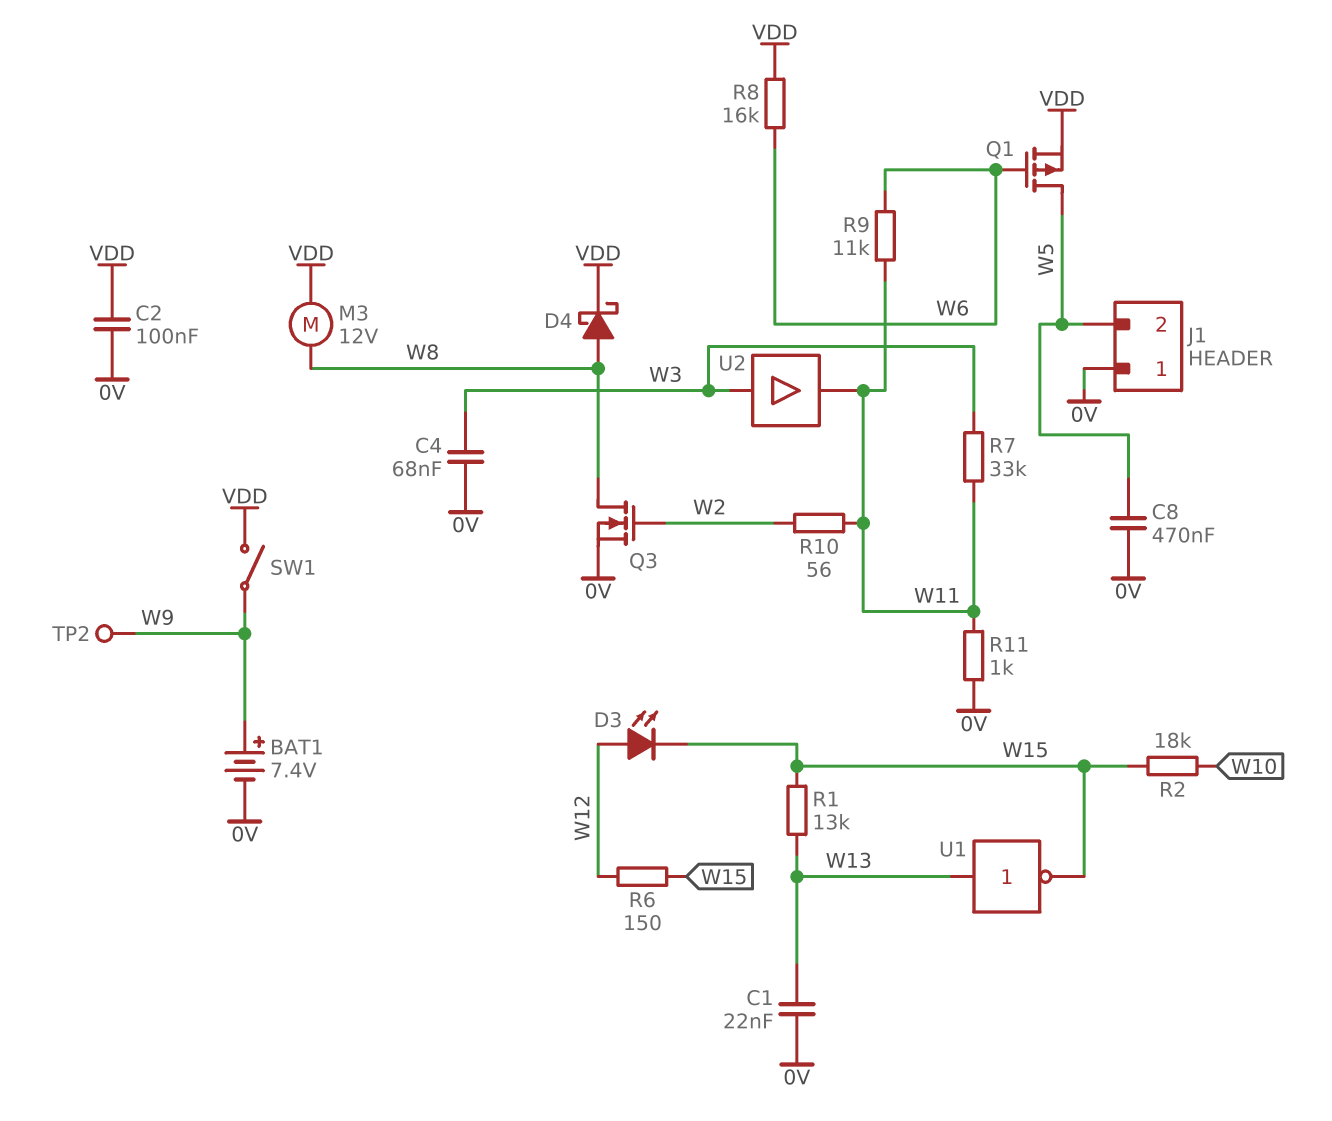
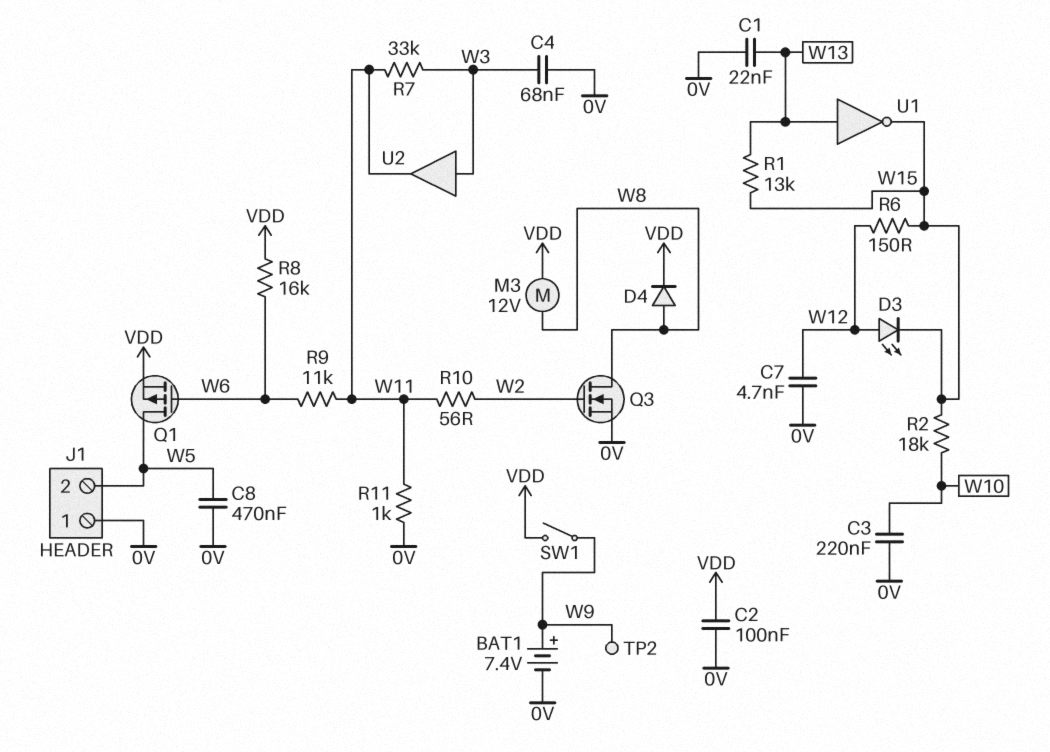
C3: none -> 220nF (0V, W10)
C7: none -> 4.7nF (0V, W12)
D4: schottky (A W8, K VDD) -> diode (A W8, K VDD)

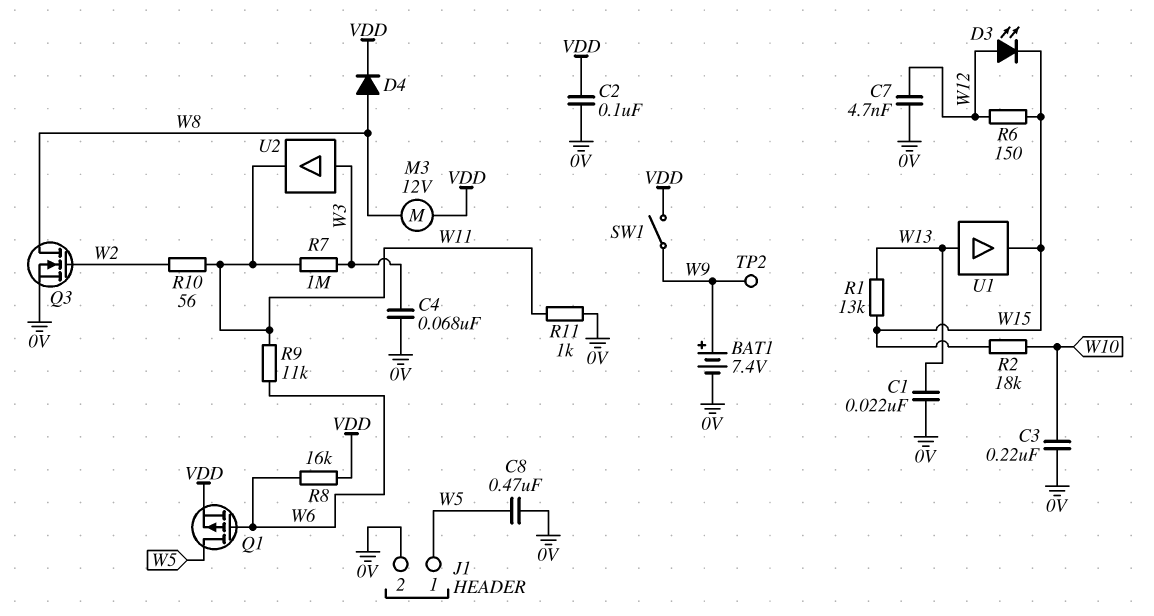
J1 pin 1: 0V -> W5
J1 pin 2: W5 -> 0V
R7: 33k (W3, W11) -> 1M (W3, W11)
U1: NOT (in W13, out W15) -> buffer (in W13, out W15)

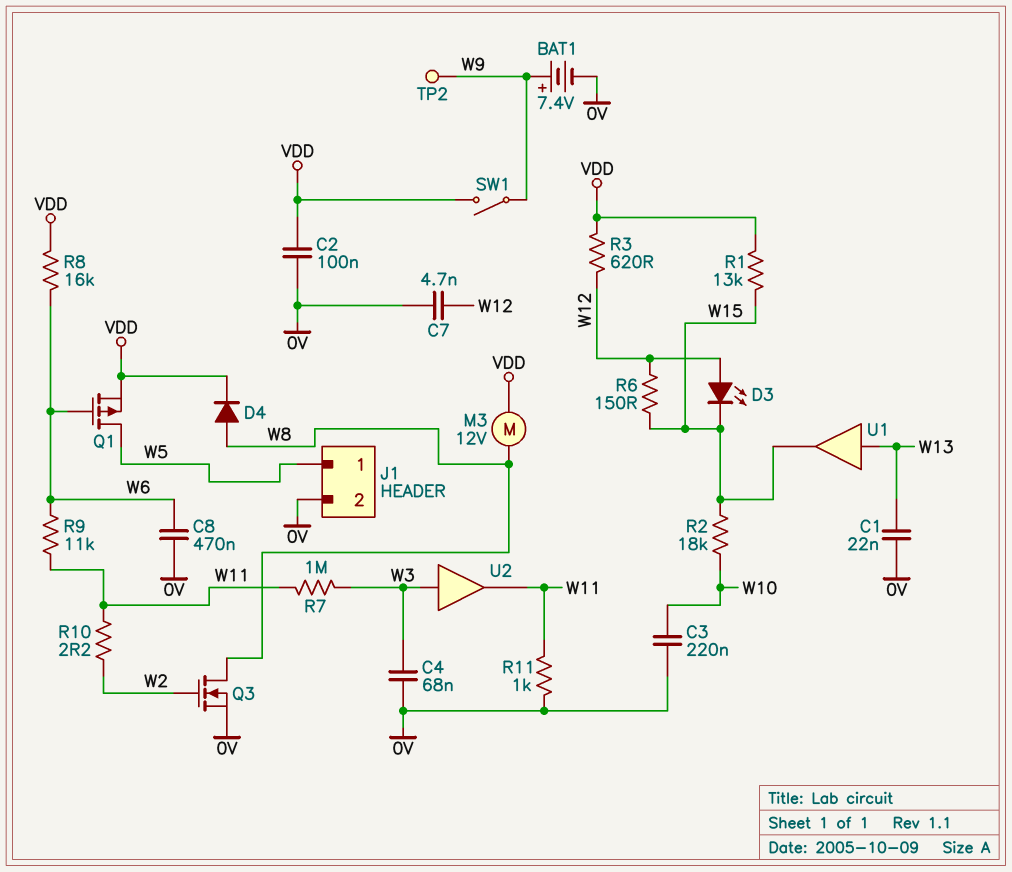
C8: 470nF (0V, W5) -> 470nF (0V, W6)
R1: 13k (W13, W15) -> 13k (VDD, W15)
R3: none -> 620 (VDD, W12)
R10: 56 (W2, W11) -> 2.2 (W2, W11)

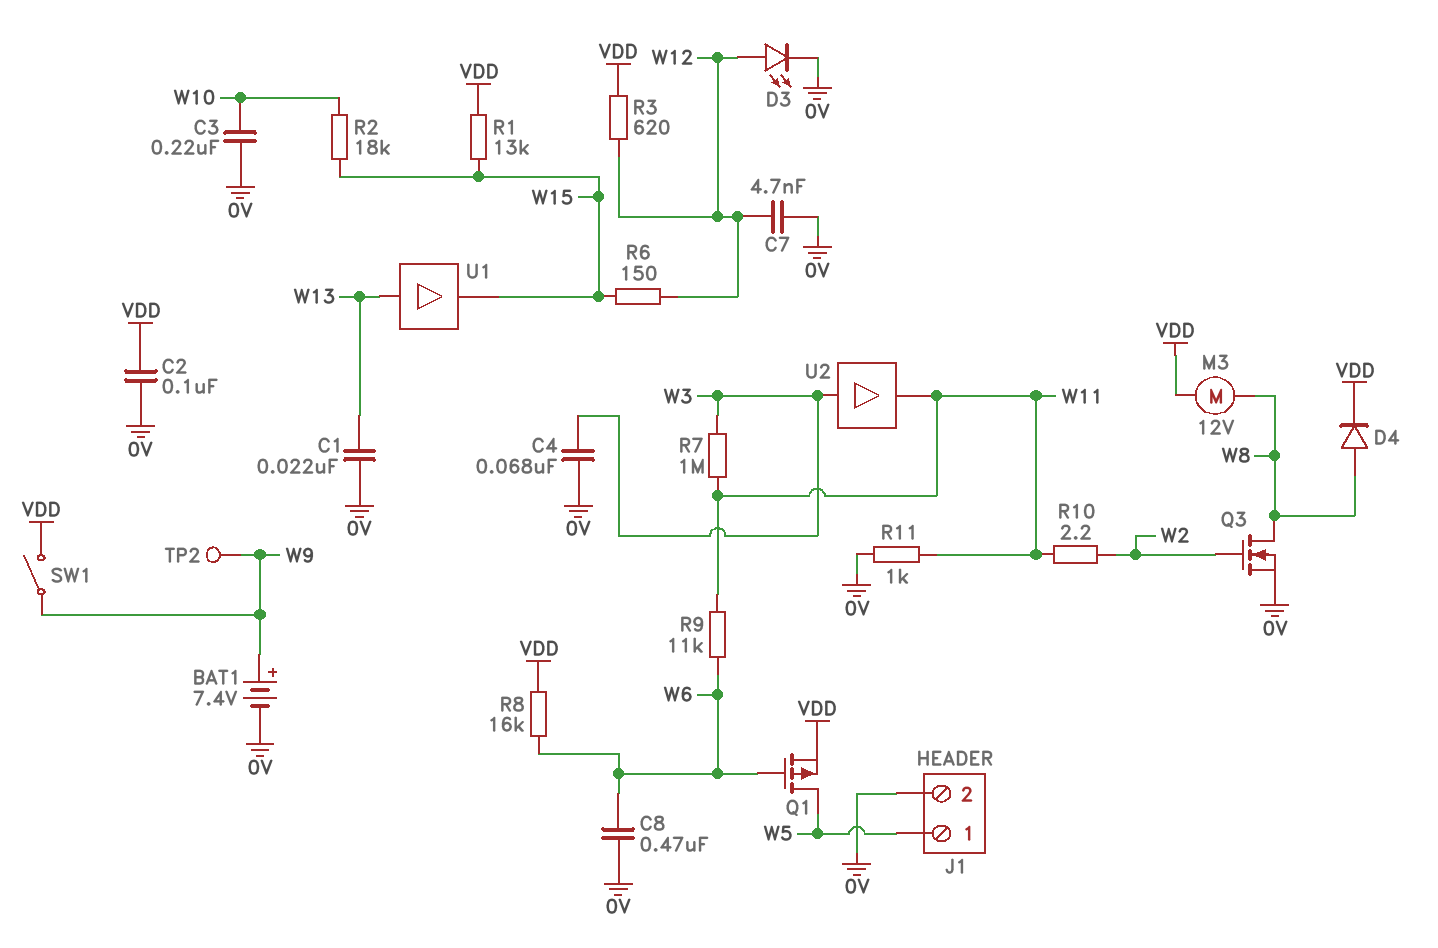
D3: LED (A W12, K W15) -> LED (A W12, K 0V)

